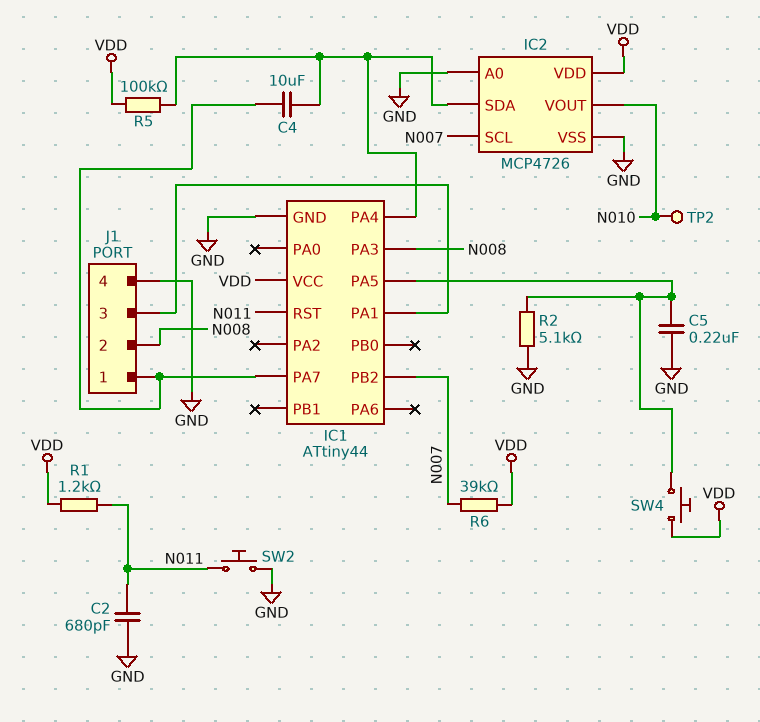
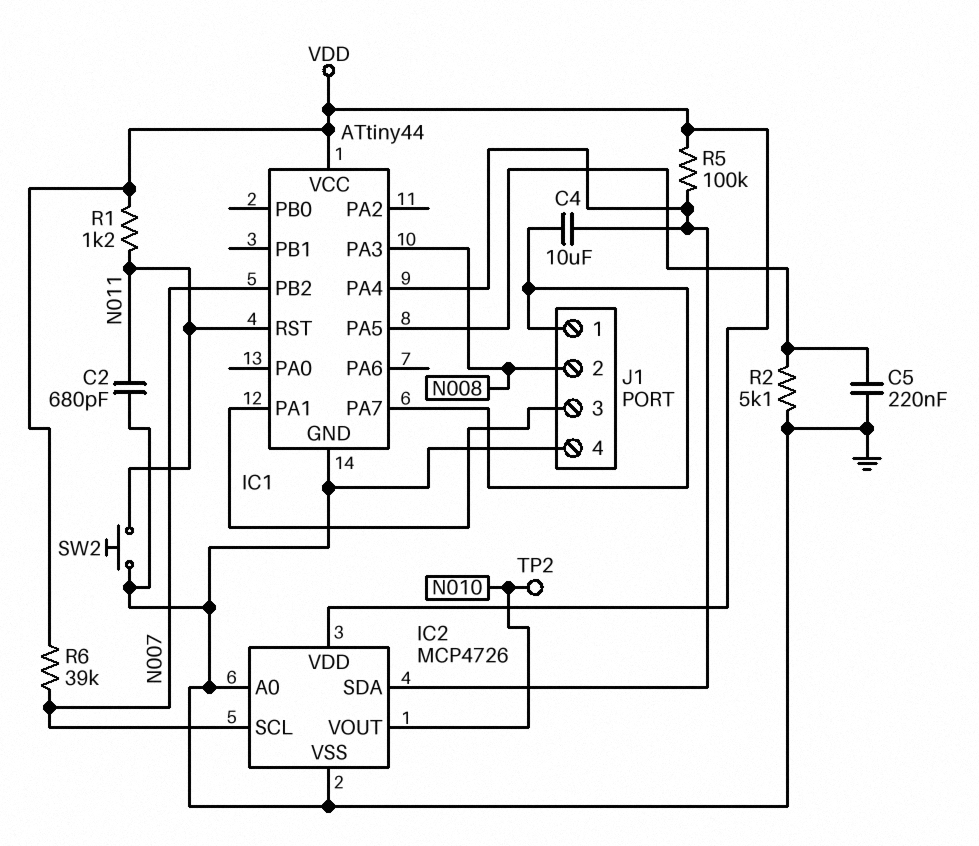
SW4: button (IC1/PA5, VDD) -> none

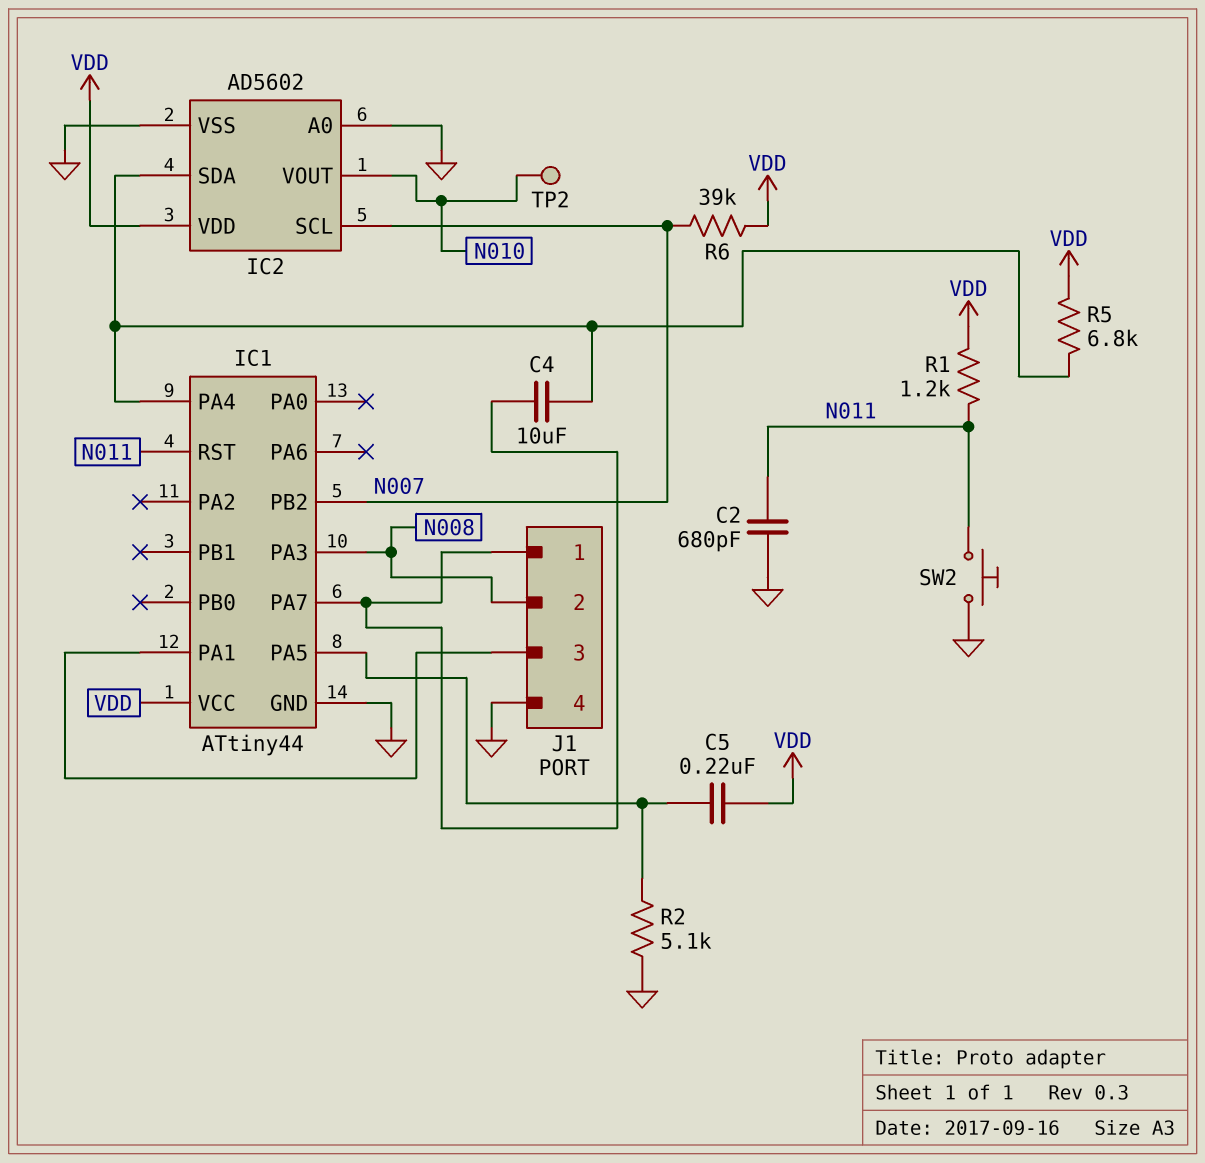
C5: 220nF (GND, IC1/PA5) -> 220nF (IC1/PA5, VDD)
IC2: MCP4726 -> AD5602
R5: 100k (IC1/PA4, VDD) -> 6.8k (IC1/PA4, VDD)

